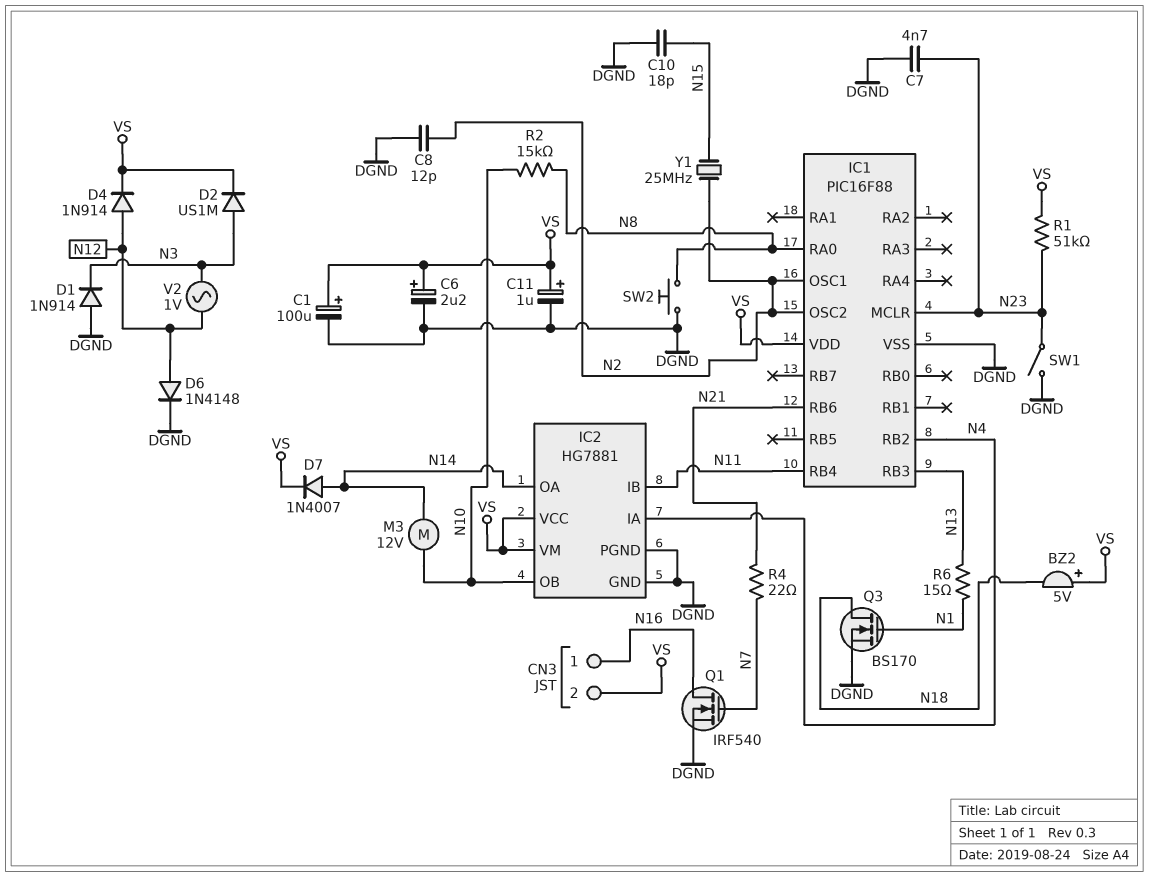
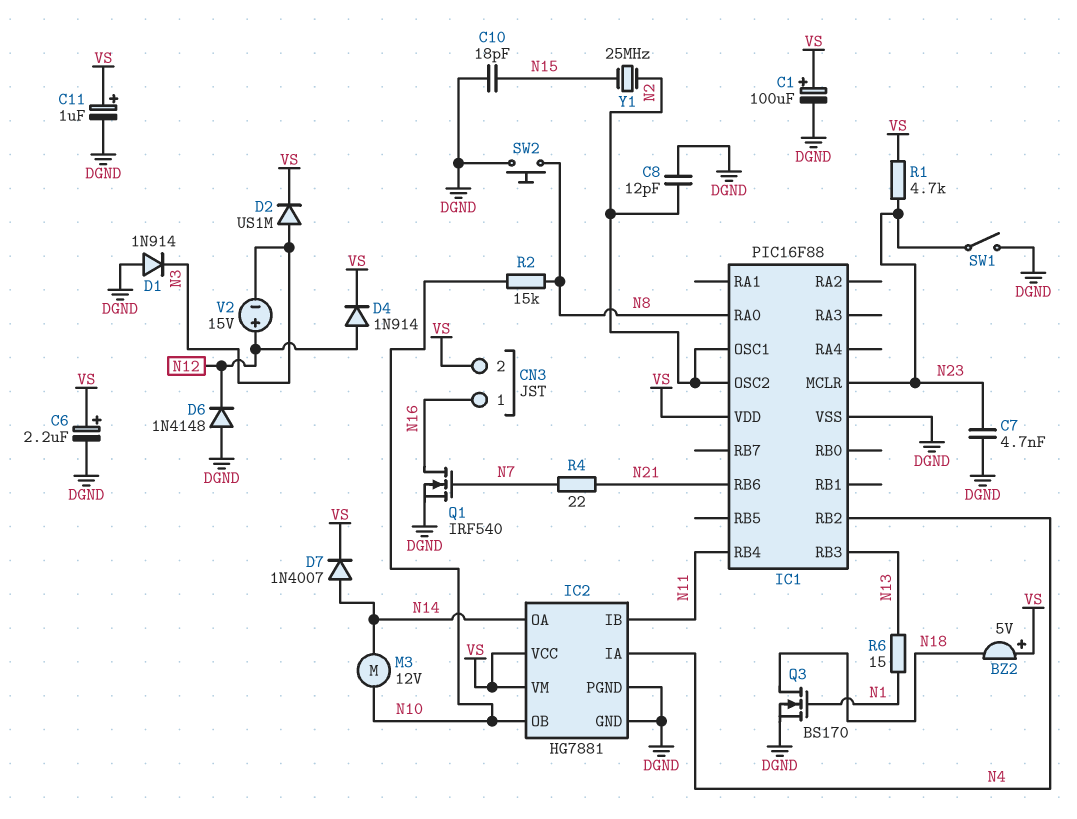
D6: diode 1N4148 (A N12, K DGND) -> diode 1N4148 (A DGND, K N12)
R1: 51k (N23, VS) -> 4.7k (N23, VS)
V2: AC 1V (N3, N12) -> 15V (plus N12, minus N3)

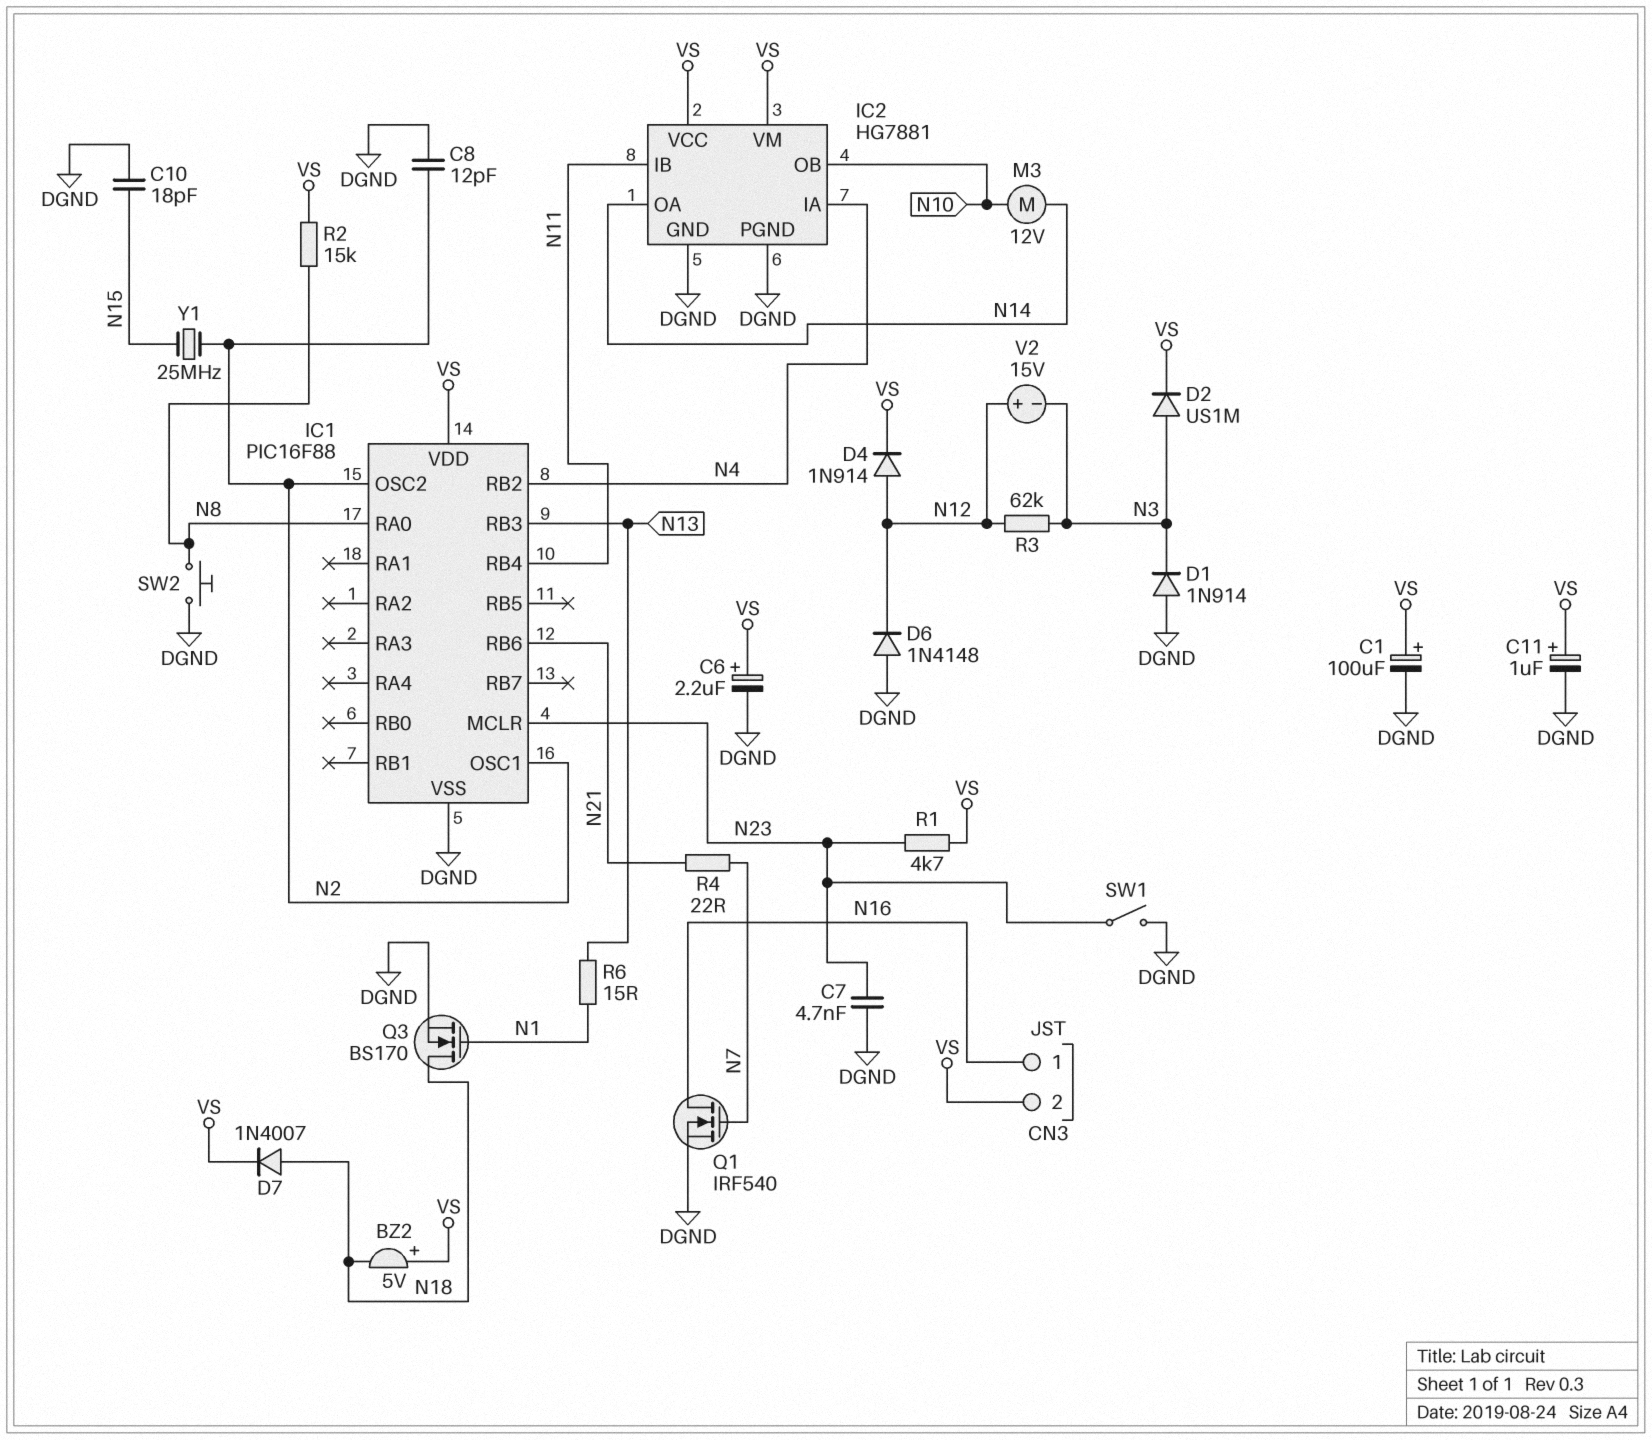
D7: diode 1N4007 (A N14, K VS) -> diode 1N4007 (A N18, K VS)
R2: 15k (N8, N10) -> 15k (N8, VS)
R3: none -> 62k (N3, N12)

